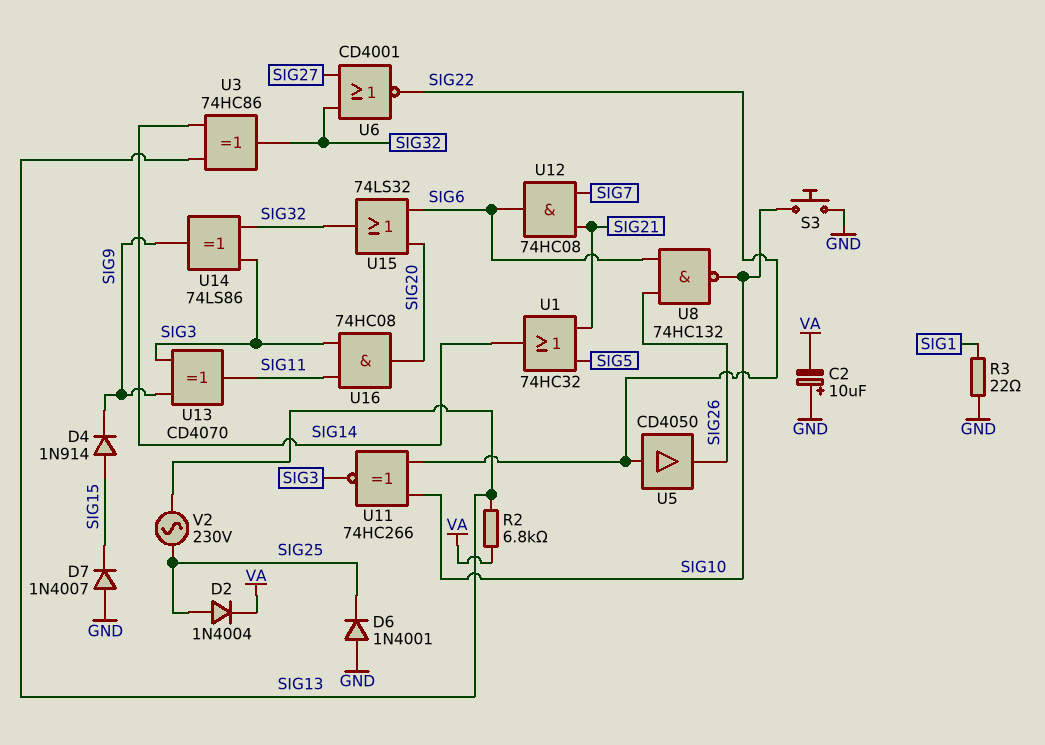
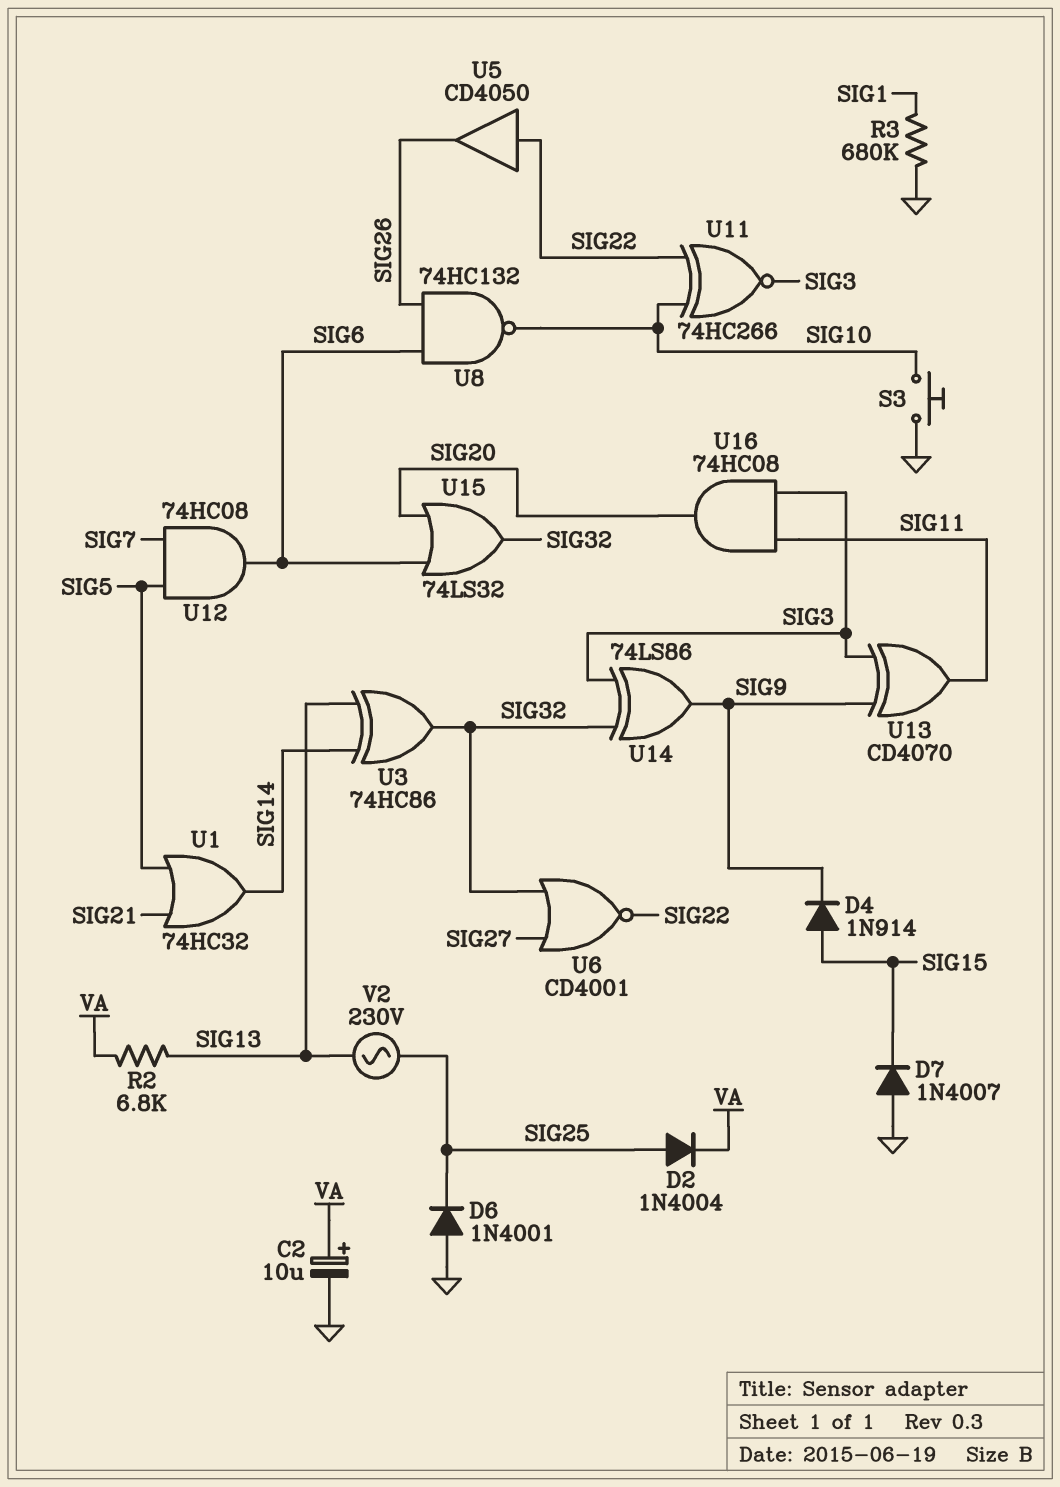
C2: 10uF (plus GND, minus VA) -> 10uF (plus VA, minus GND)
R3: 22 (GND, SIG1) -> 680k (GND, SIG1)
U12: AND 74HC08 (in SIG7, in SIG21, out SIG6) -> AND 74HC08 (in SIG5, in SIG7, out SIG6)

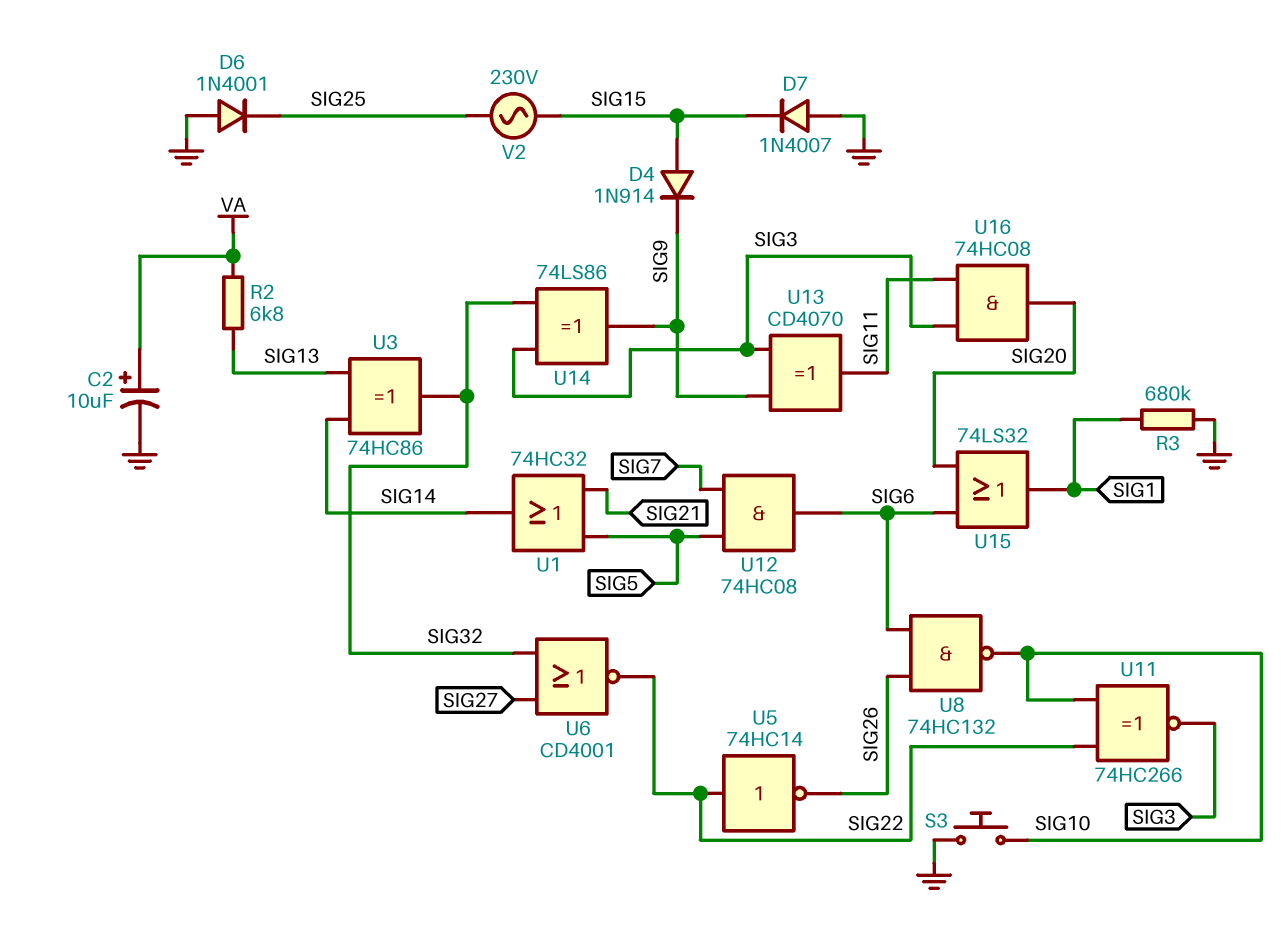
D2: diode 1N4004 (A SIG25, K VA) -> none
U5: buffer CD4050 (in SIG22, out SIG26) -> NOT 74HC14 (in SIG22, out SIG26)
U15: OR 74LS32 (in SIG6, in SIG20, out SIG32) -> OR 74LS32 (in SIG6, in SIG20, out SIG1)
V2: AC 230V (SIG13, SIG25) -> AC 230V (SIG15, SIG25)

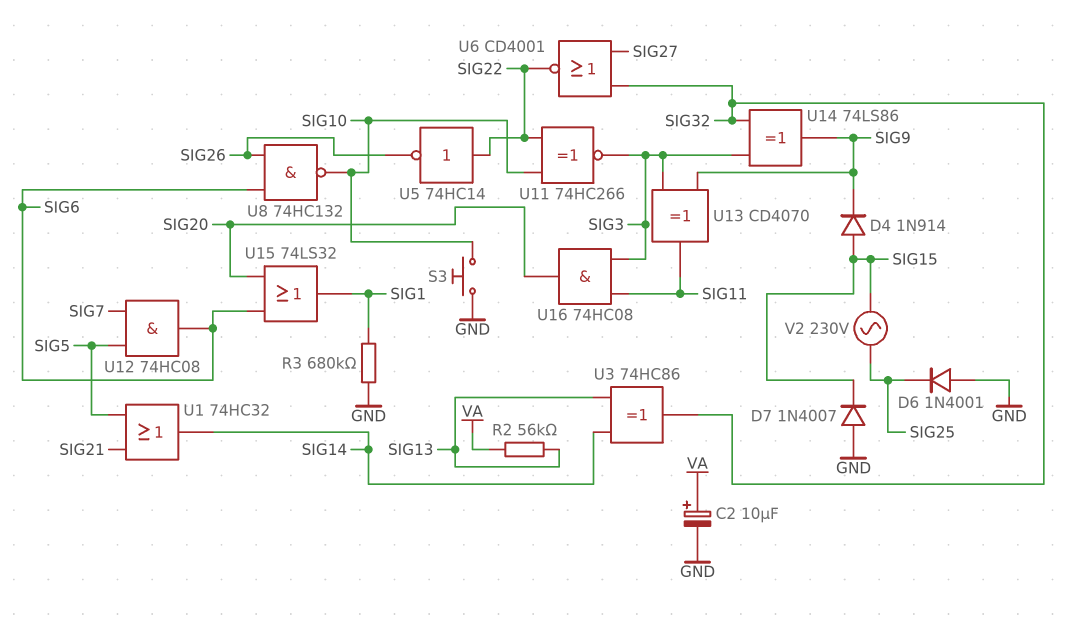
R2: 6.8k (SIG13, VA) -> 56k (SIG13, VA)

